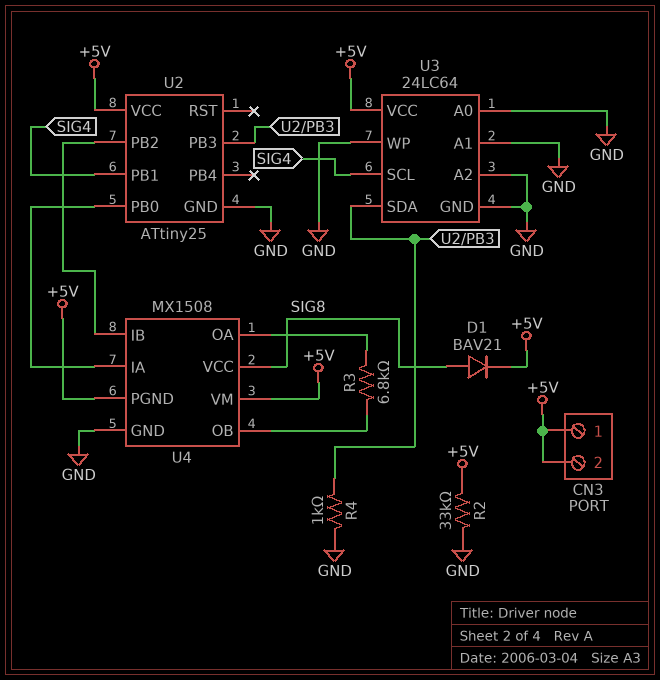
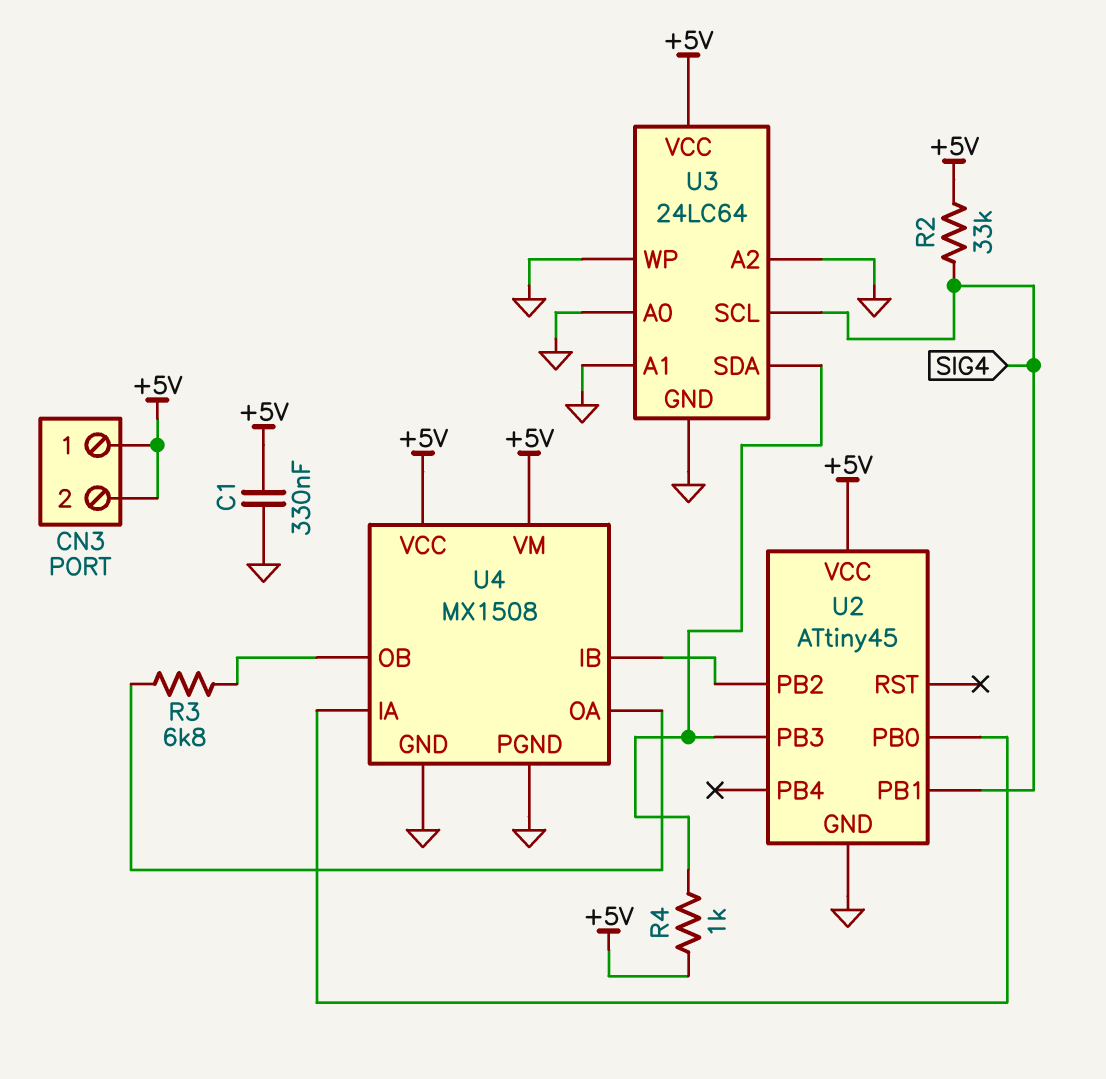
C1: none -> 330nF (+5V, GND)
D1: diode BAV21 (A SIG8, K +5V) -> none
R2: 33k (+5V, GND) -> 33k (+5V, SIG4)
R4: 1k (GND, U2/PB3) -> 1k (+5V, U2/PB3)
U2: ATtiny25 -> ATtiny45
U4 pin PGND: +5V -> GND
U4 pin VCC: SIG8 -> +5V

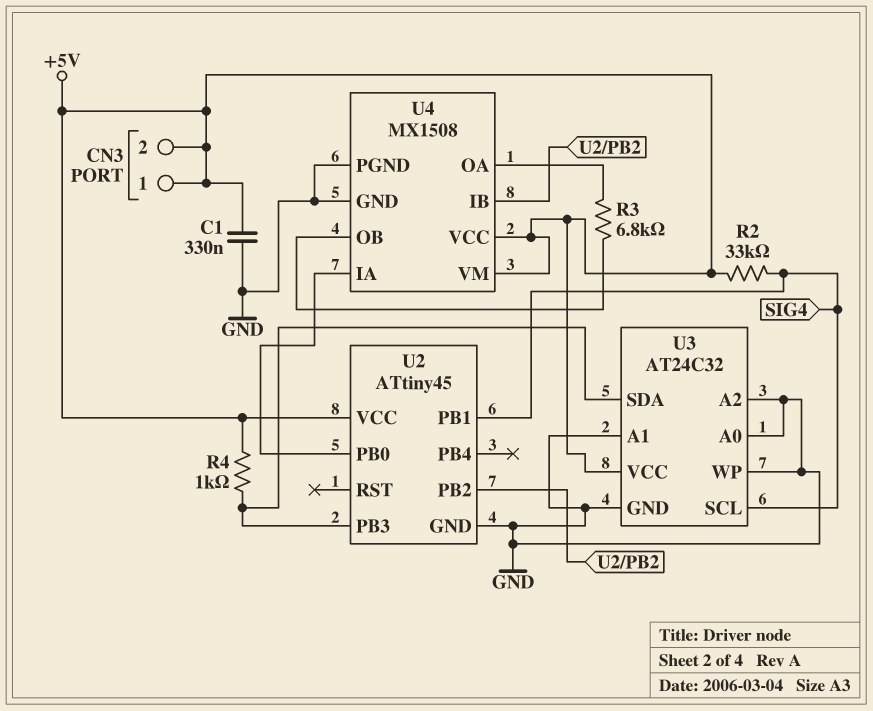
U3: 24LC64 -> AT24C32

